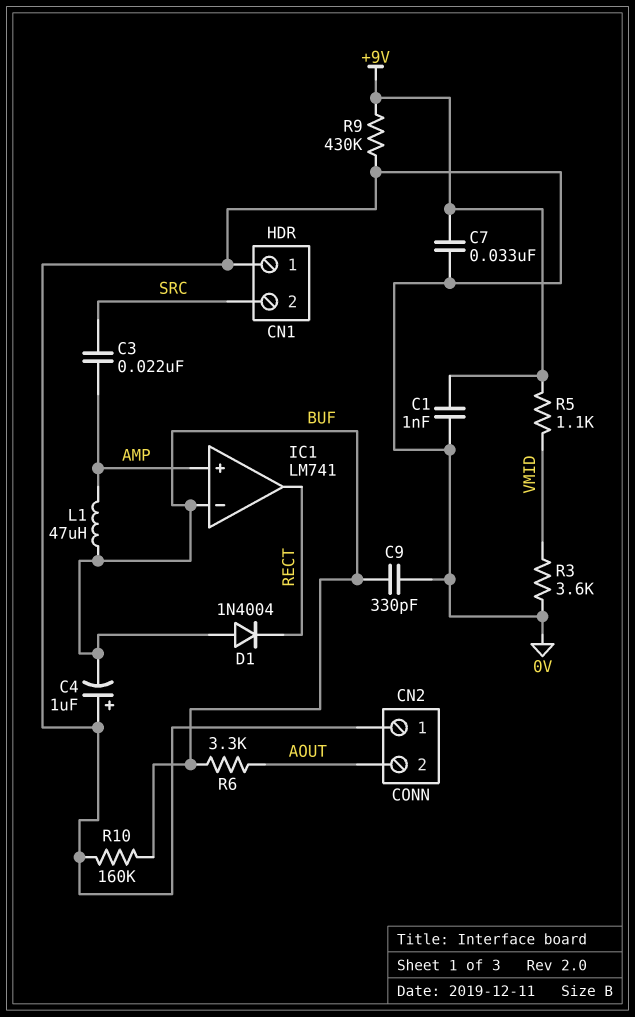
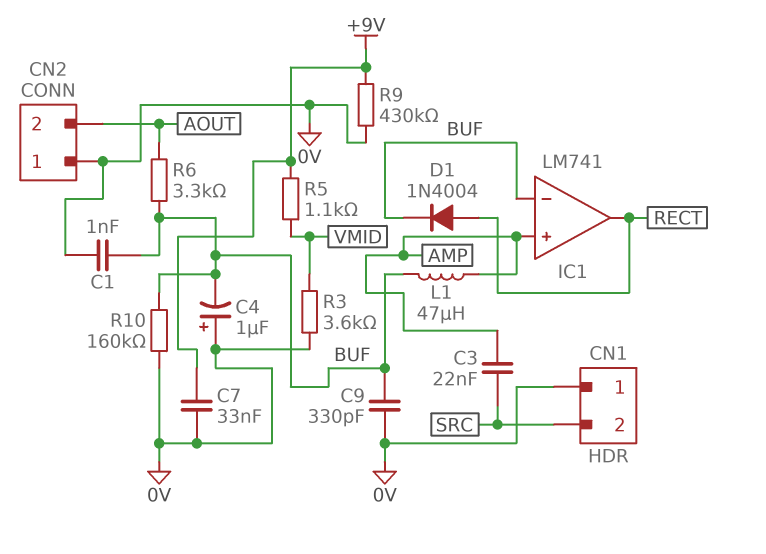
C1: 1nF (+9V, 0V) -> 1nF (0V, BUF)
D1: diode 1N4004 (A BUF, K RECT) -> diode 1N4004 (A RECT, K BUF)

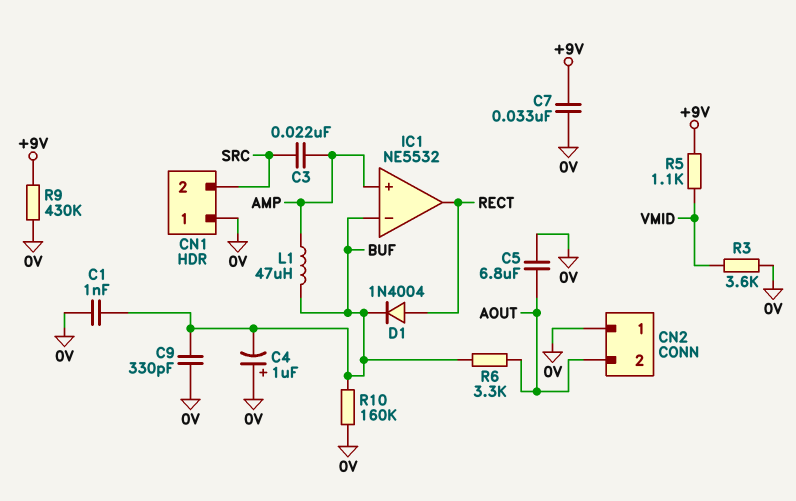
C5: none -> 6.8uF (0V, AOUT)
IC1: LM741 -> NE5532

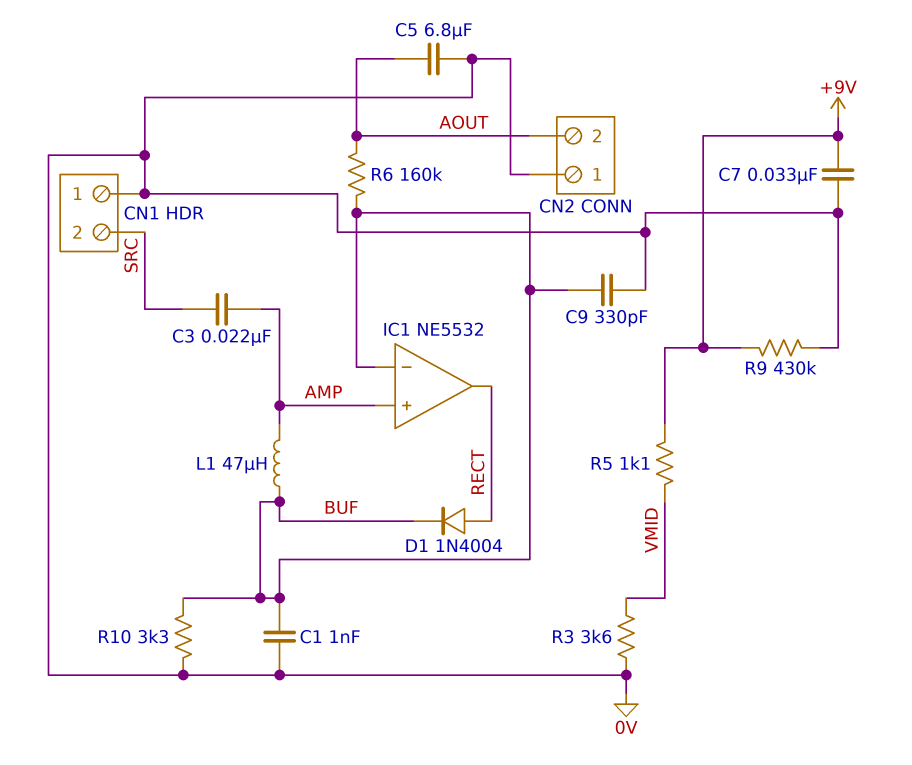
C4: 1uF (plus 0V, minus BUF) -> none
R6: 3.3k (AOUT, BUF) -> 160k (AOUT, BUF)
R10: 160k (0V, BUF) -> 3.3k (0V, BUF)

